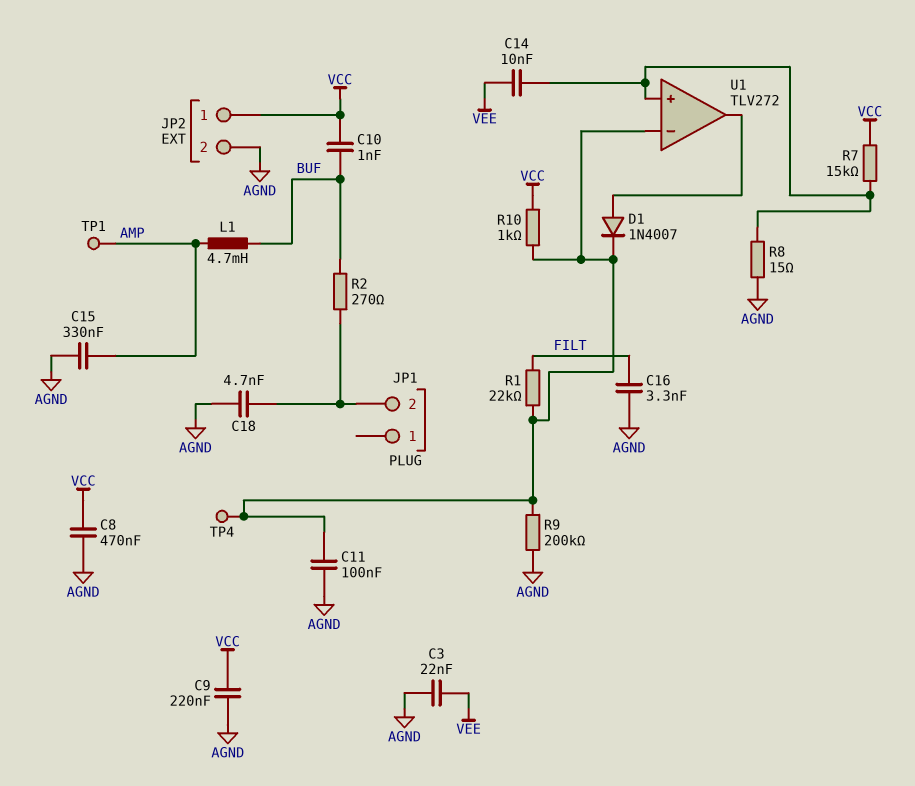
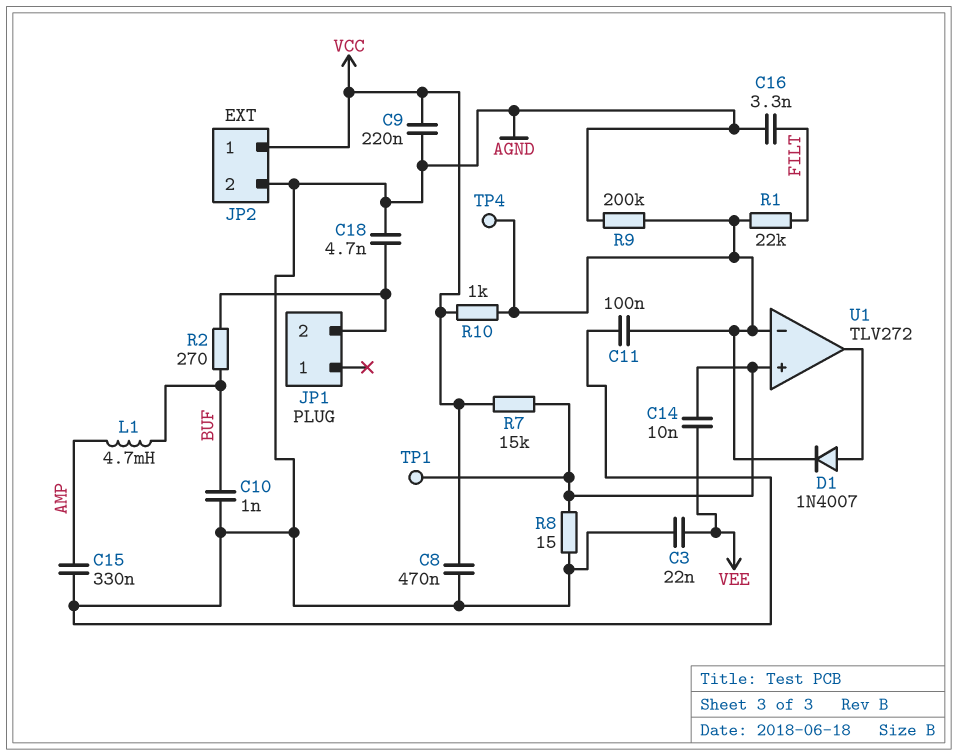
C10: 1nF (BUF, VCC) -> 1nF (AGND, BUF)
TP1: test point (AMP) -> test point (U1/in+)

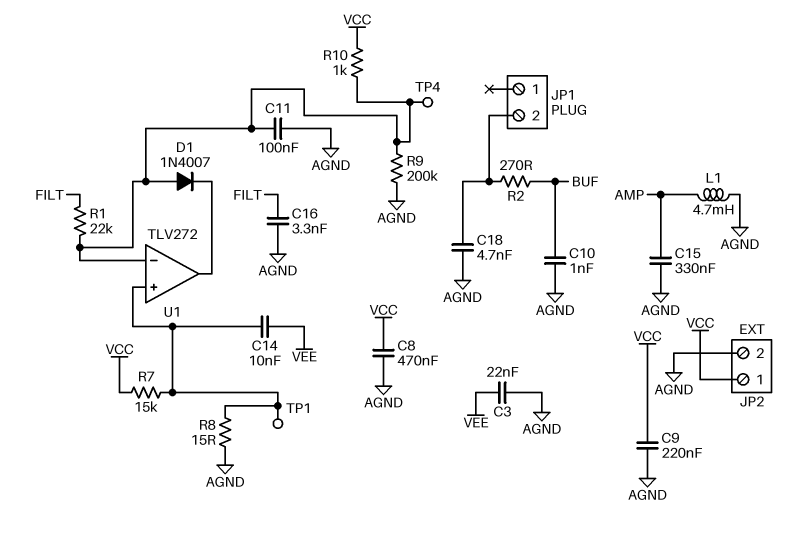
D1: diode 1N4007 (A U1/out, K U1/in-) -> diode 1N4007 (A U1/in-, K U1/out)
L1: 4.7mH (AMP, BUF) -> 4.7mH (AGND, AMP)

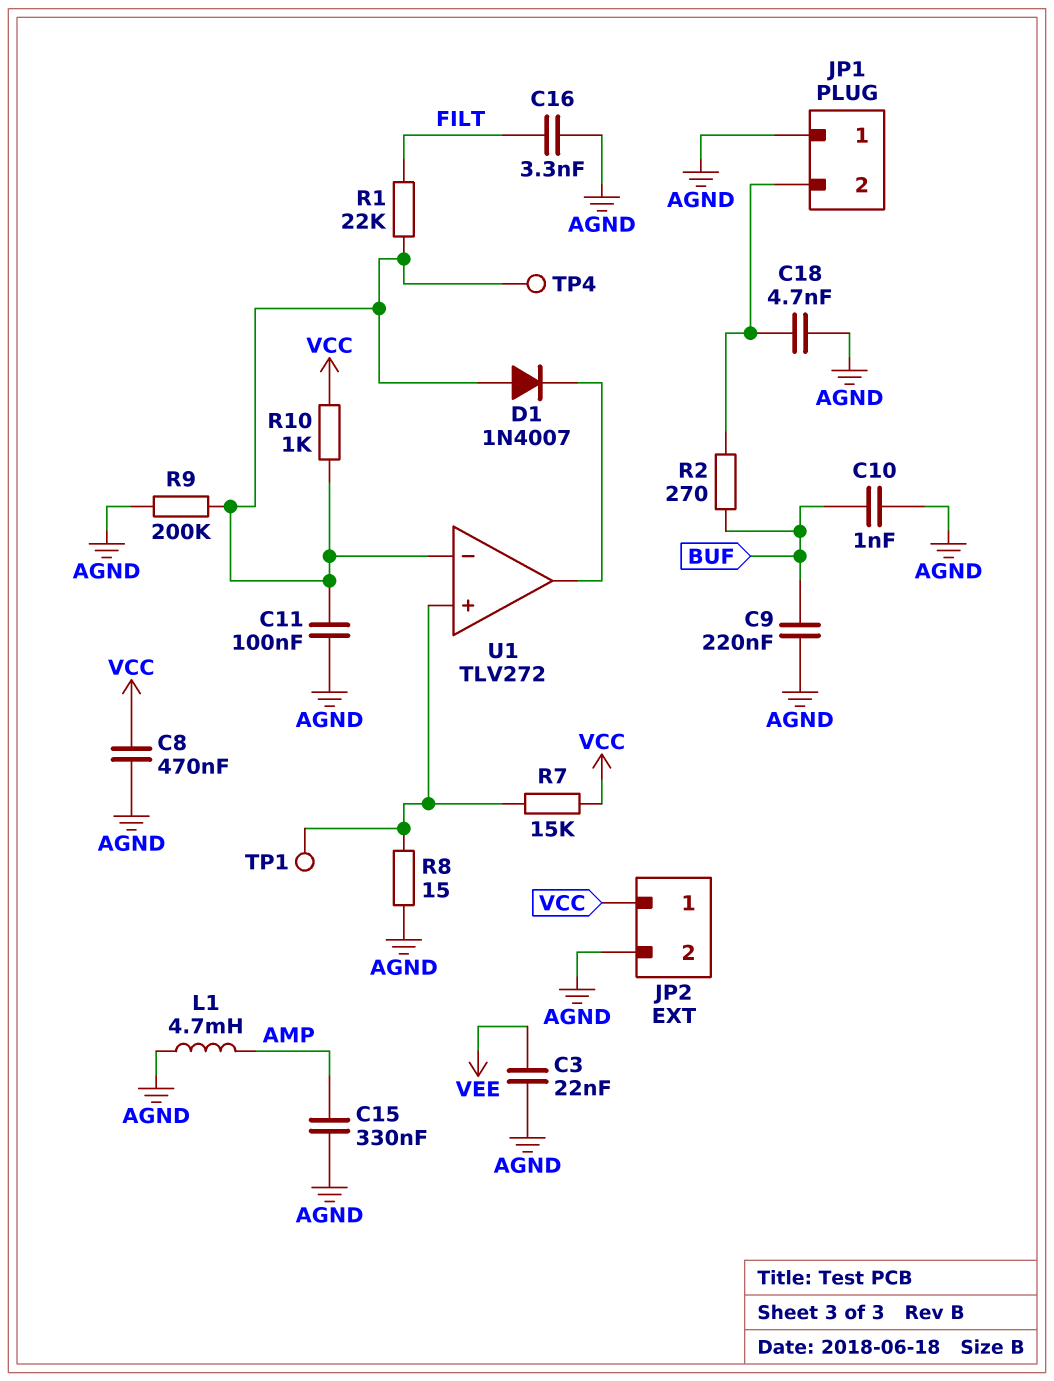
C9: 220nF (AGND, VCC) -> 220nF (AGND, BUF)
C14: 10nF (U1/in+, VEE) -> none
JP1 pin 1: none -> AGND

